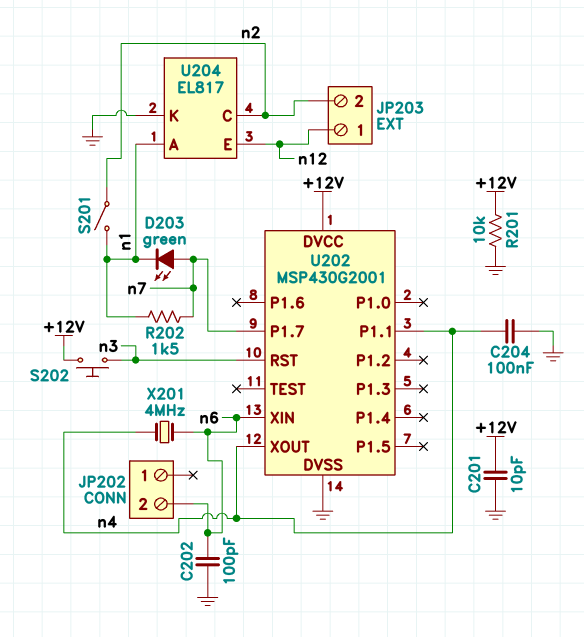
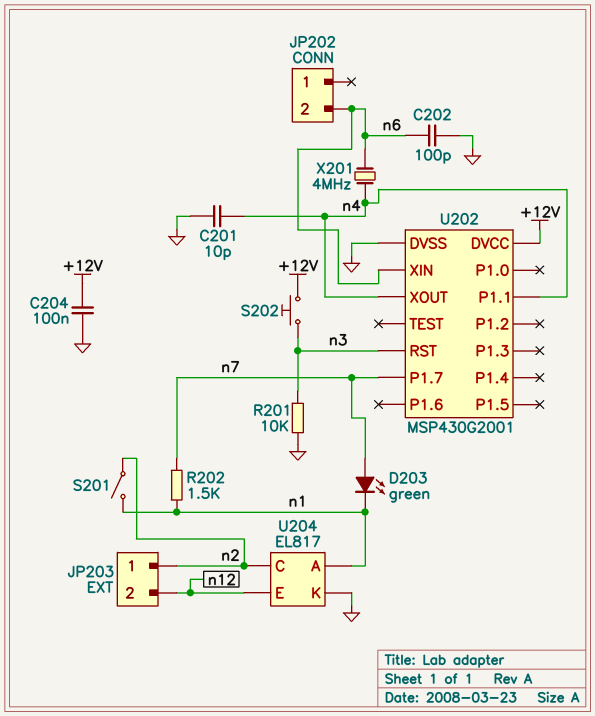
C201: 10pF (+12V, GND) -> 10pF (GND, n4)
C204: 100nF (GND, n4) -> 100nF (+12V, GND)
JP203 pin 1: n12 -> n2
JP203 pin 2: n2 -> n12
R201: 10k (+12V, GND) -> 10k (GND, n3)

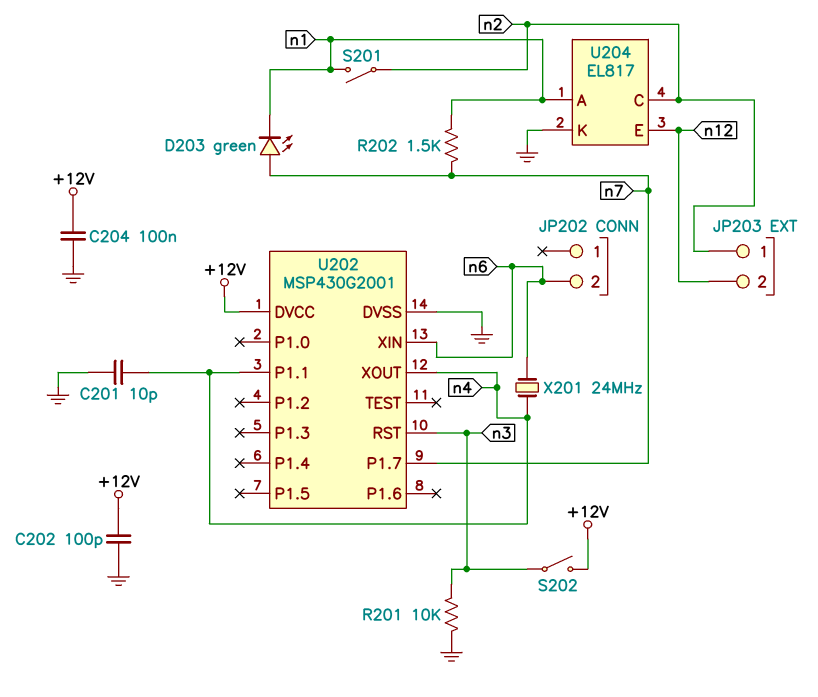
C202: 100pF (GND, n6) -> 100pF (+12V, GND)
S202: button (+12V, n3) -> switch (+12V, n3)
X201: 4MHz (n4, n6) -> 24MHz (n4, n6)

